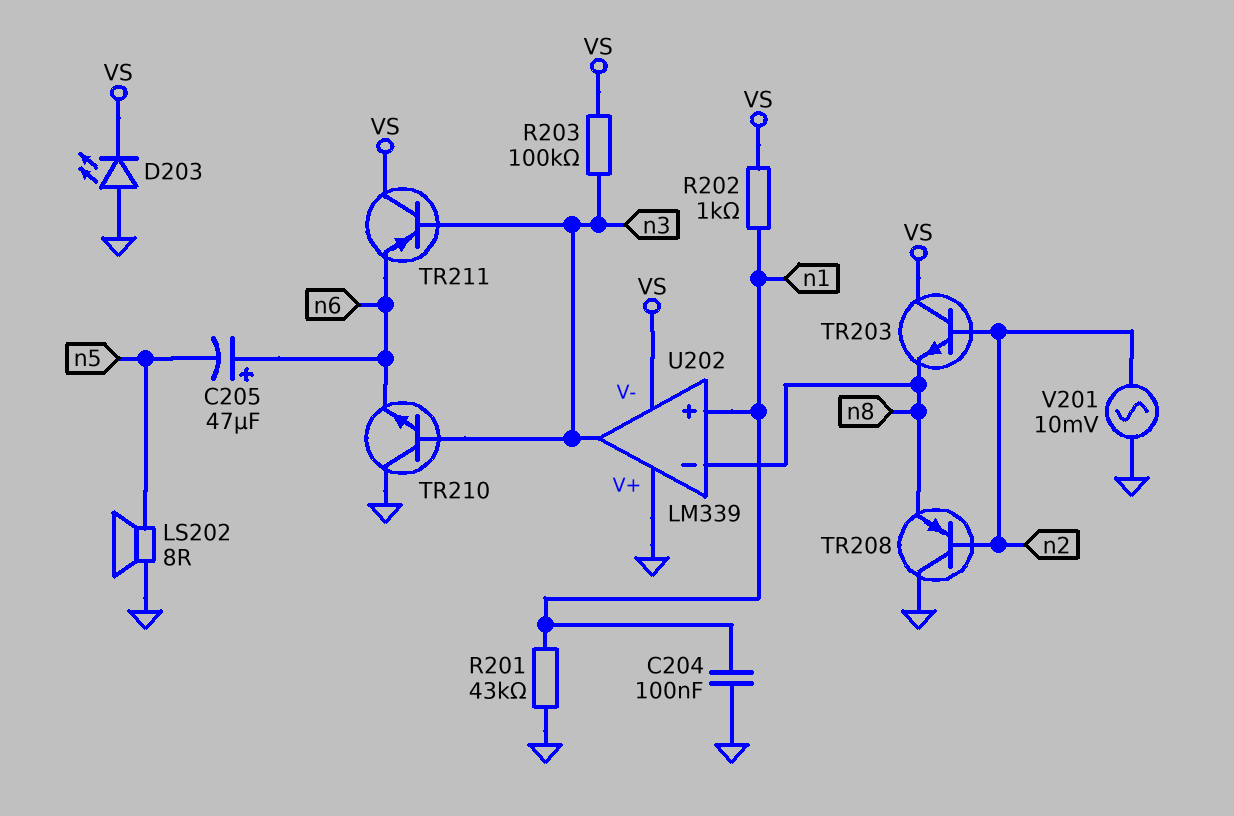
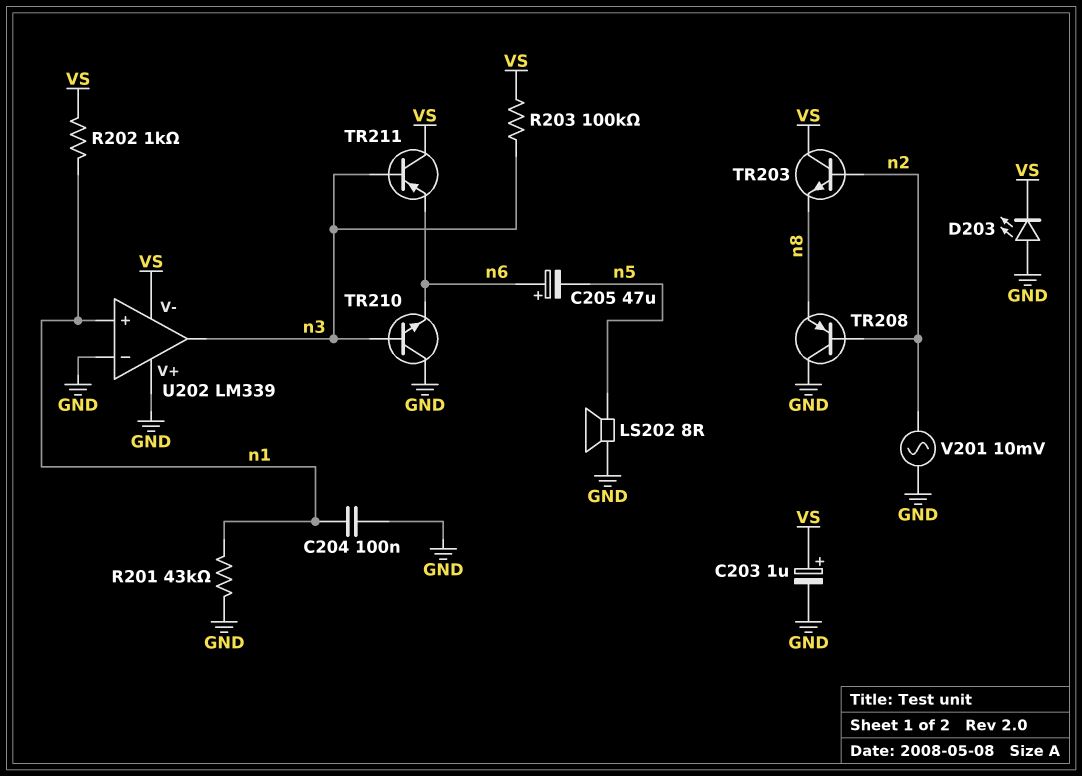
C203: none -> 1uF (plus VS, minus GND)
U202 pin in-: n8 -> GND

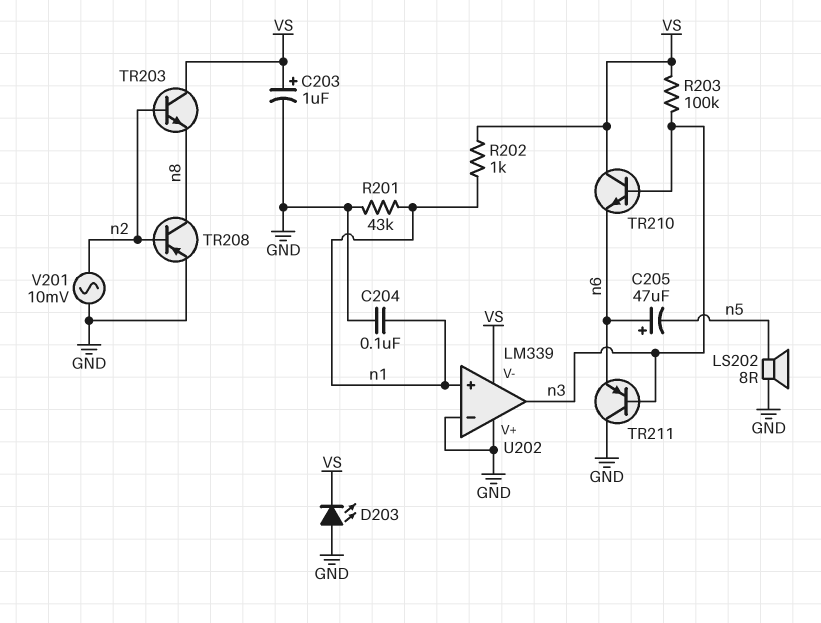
TR208: PNP (B n2, C GND, E n8) -> PNP (B n2, C n8, E GND)
TR210: NPN (B n3, C GND, E n6) -> NPN (B n3, C VS, E n6)
TR211: PNP (B n3, C VS, E n6) -> PNP (B n3, C GND, E n6)

